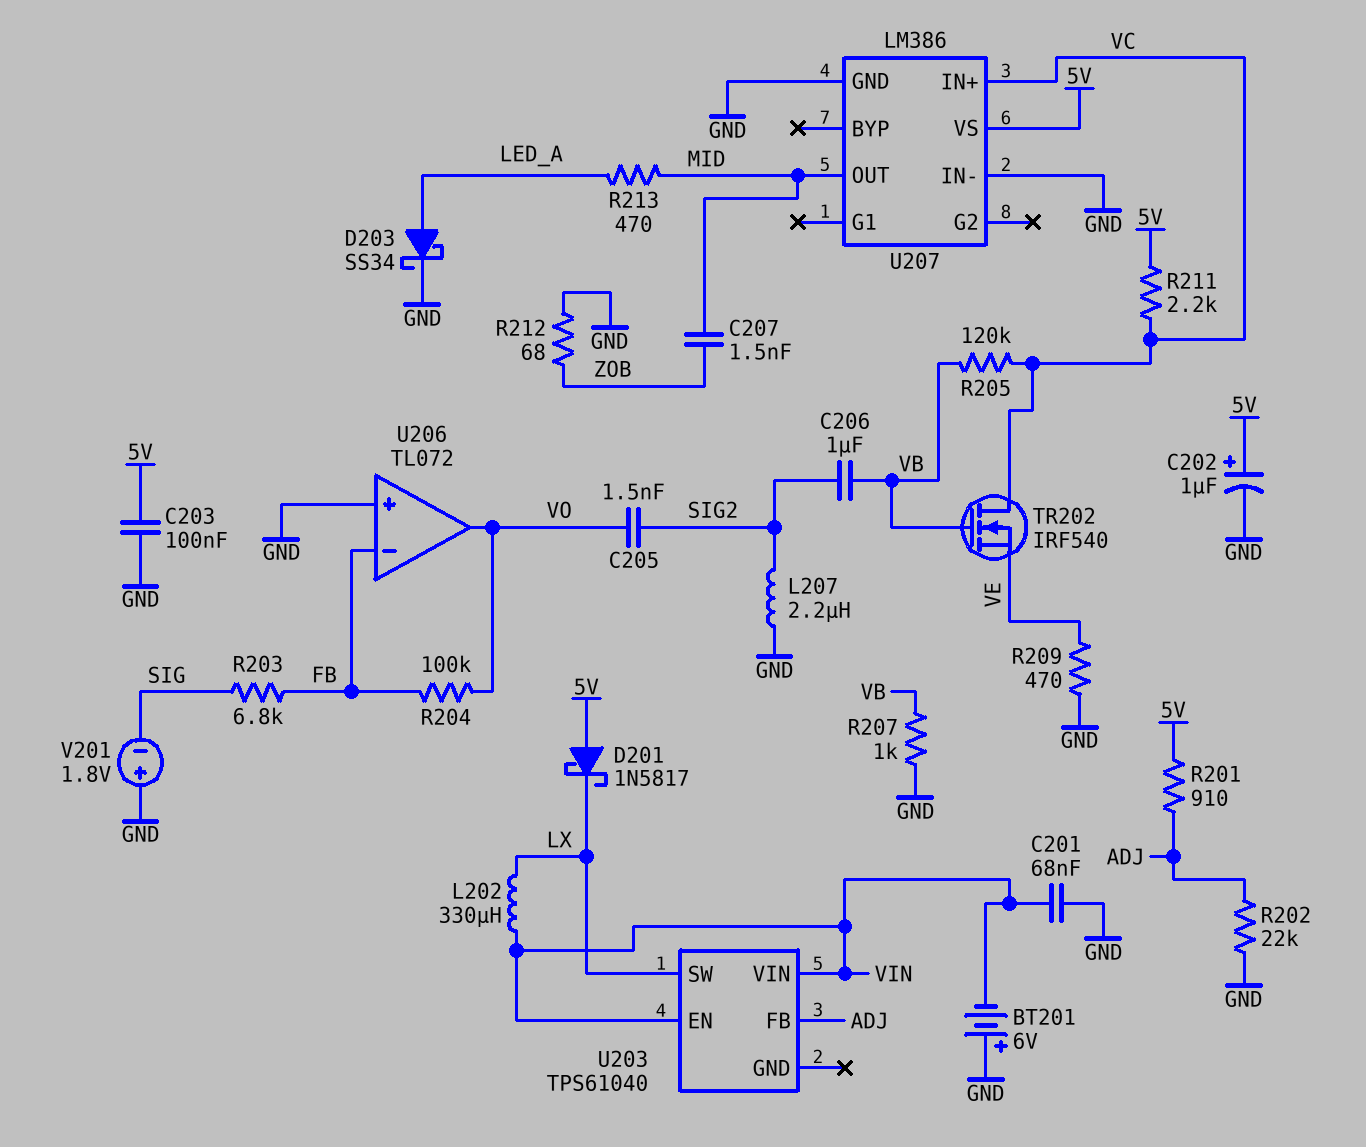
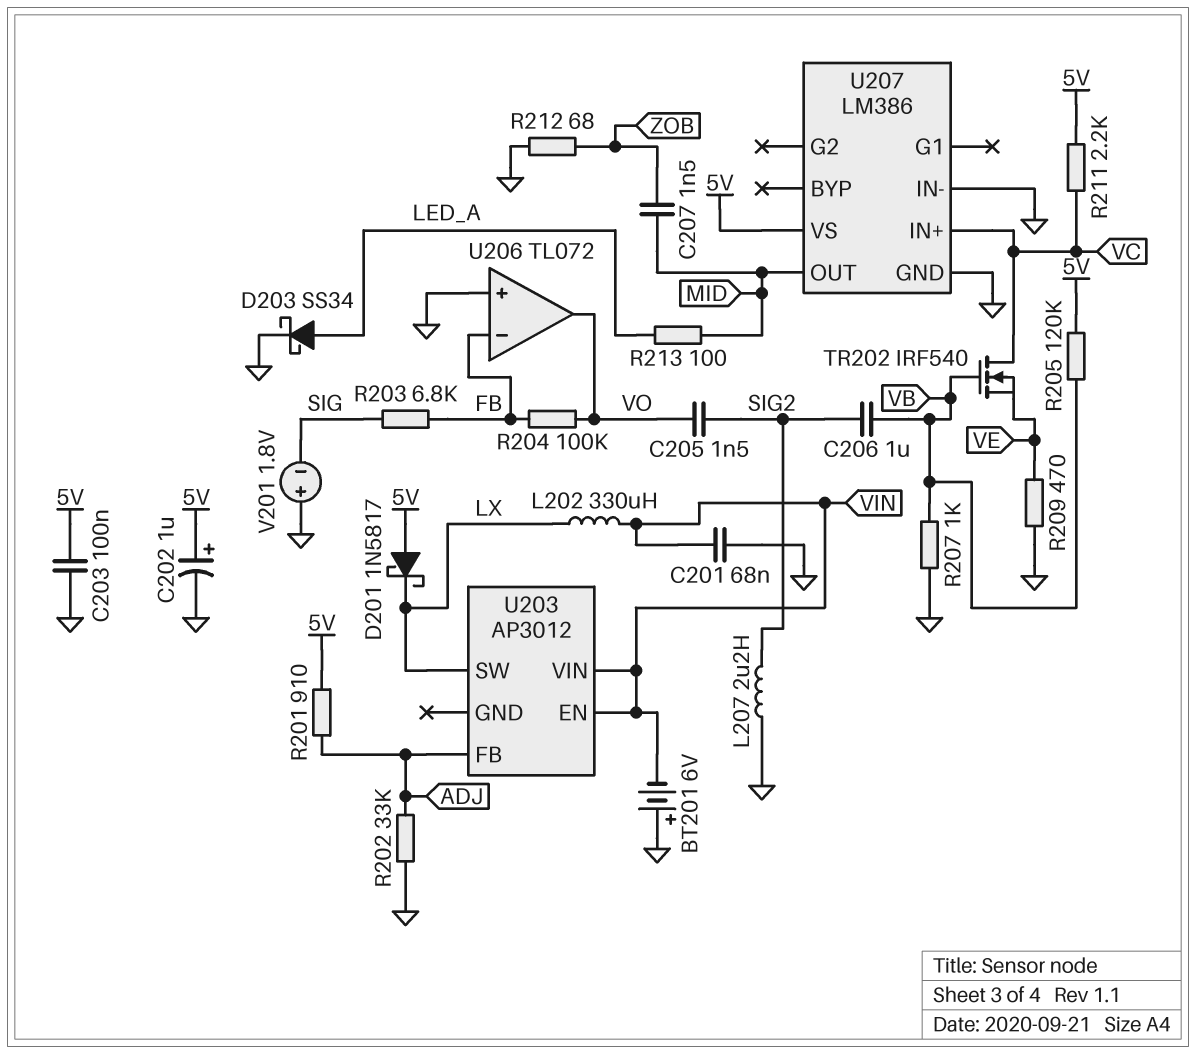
R202: 22k (ADJ, GND) -> 33k (ADJ, GND)
R205: 120k (VB, VC) -> 120k (5V, VB)
R213: 470 (LED_A, MID) -> 100 (LED_A, MID)
U203: TPS61040 -> AP3012

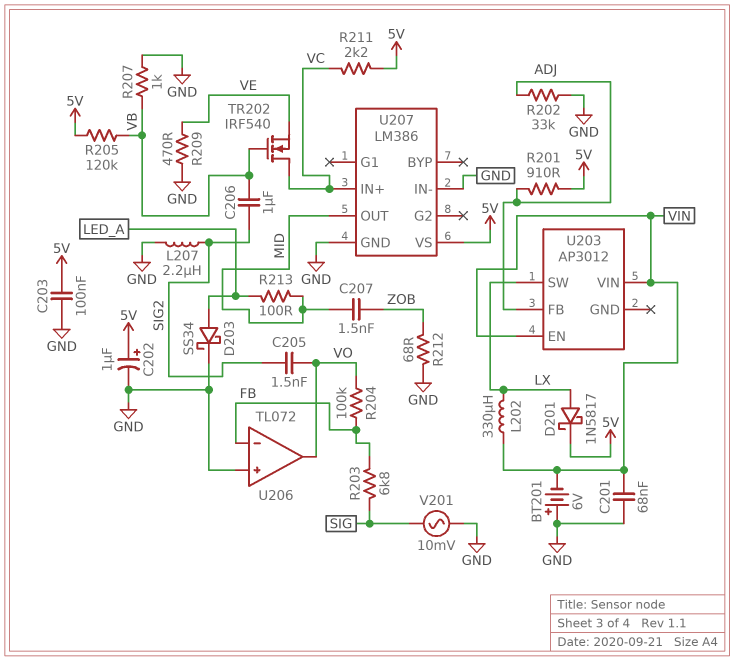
D201: schottky 1N5817 (A 5V, K LX) -> schottky 1N5817 (A LX, K 5V)
V201: 1.8V (plus GND, minus SIG) -> AC 10mV (GND, SIG)

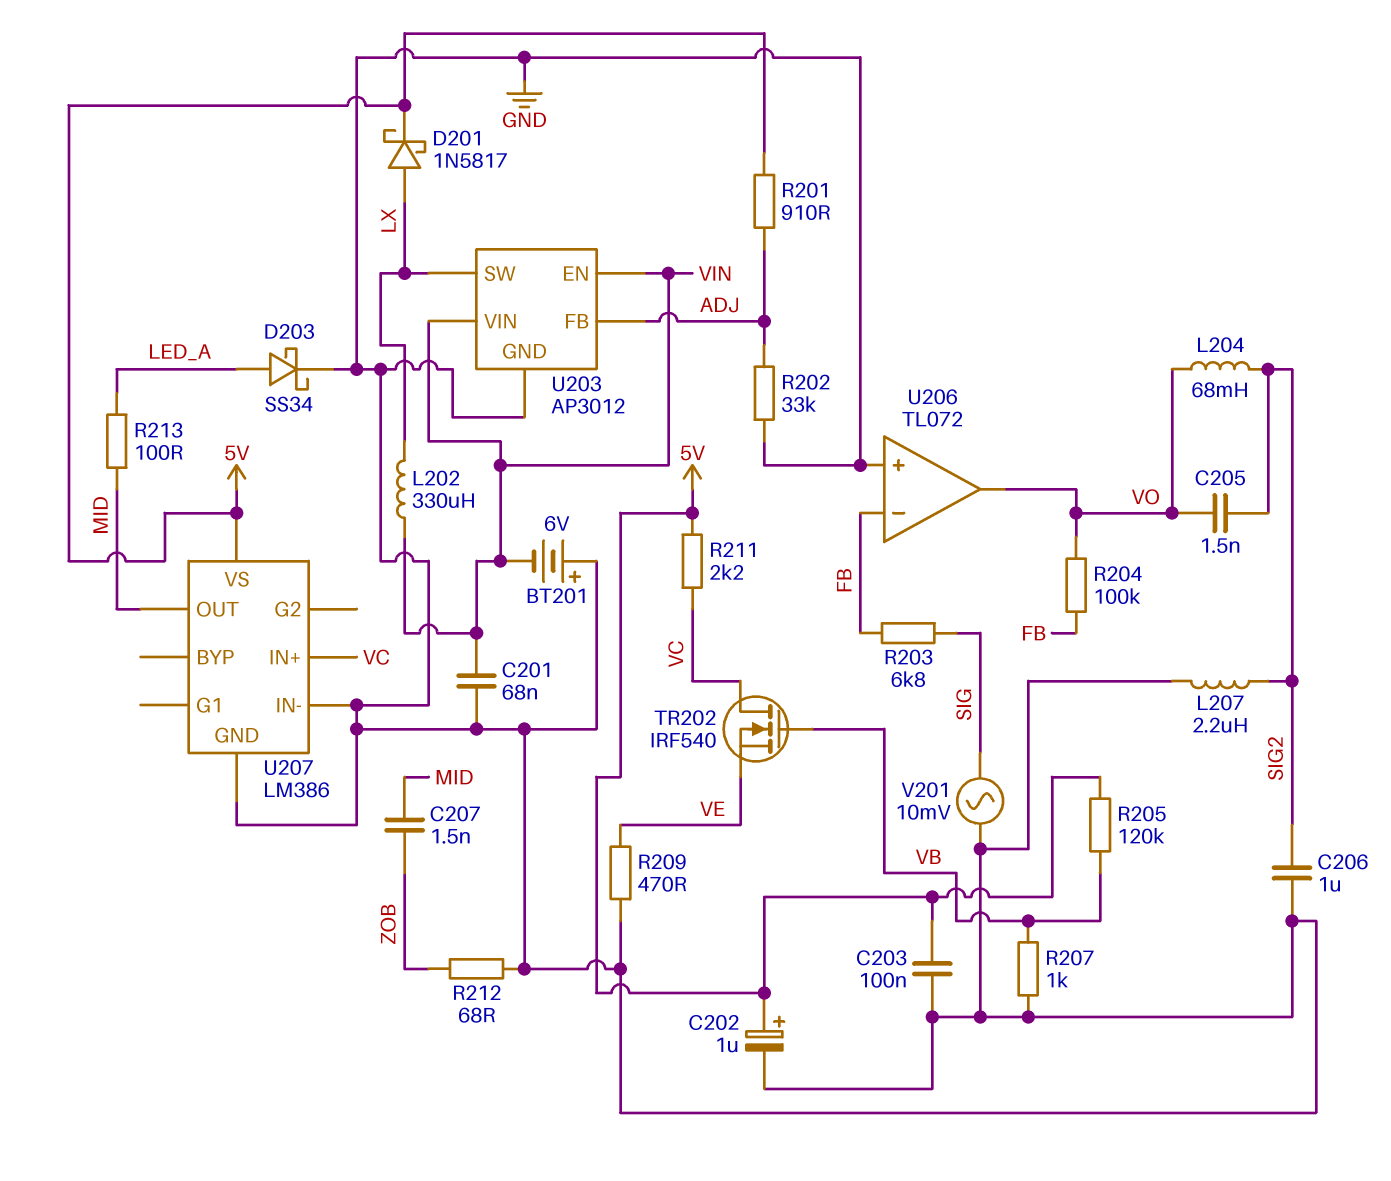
C206: 1uF (SIG2, VB) -> 1uF (GND, SIG2)
L204: none -> 68mH (SIG2, VO)
U203 pin GND: none -> GND

